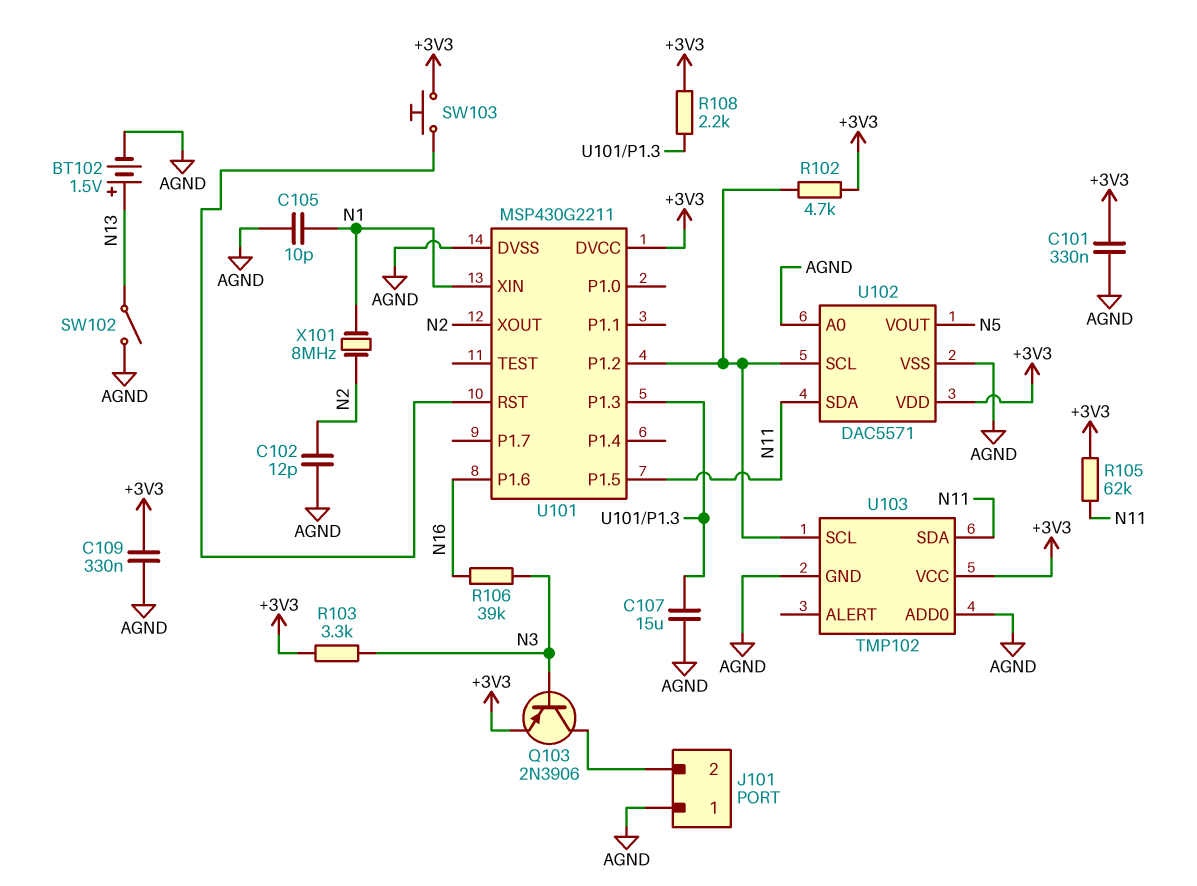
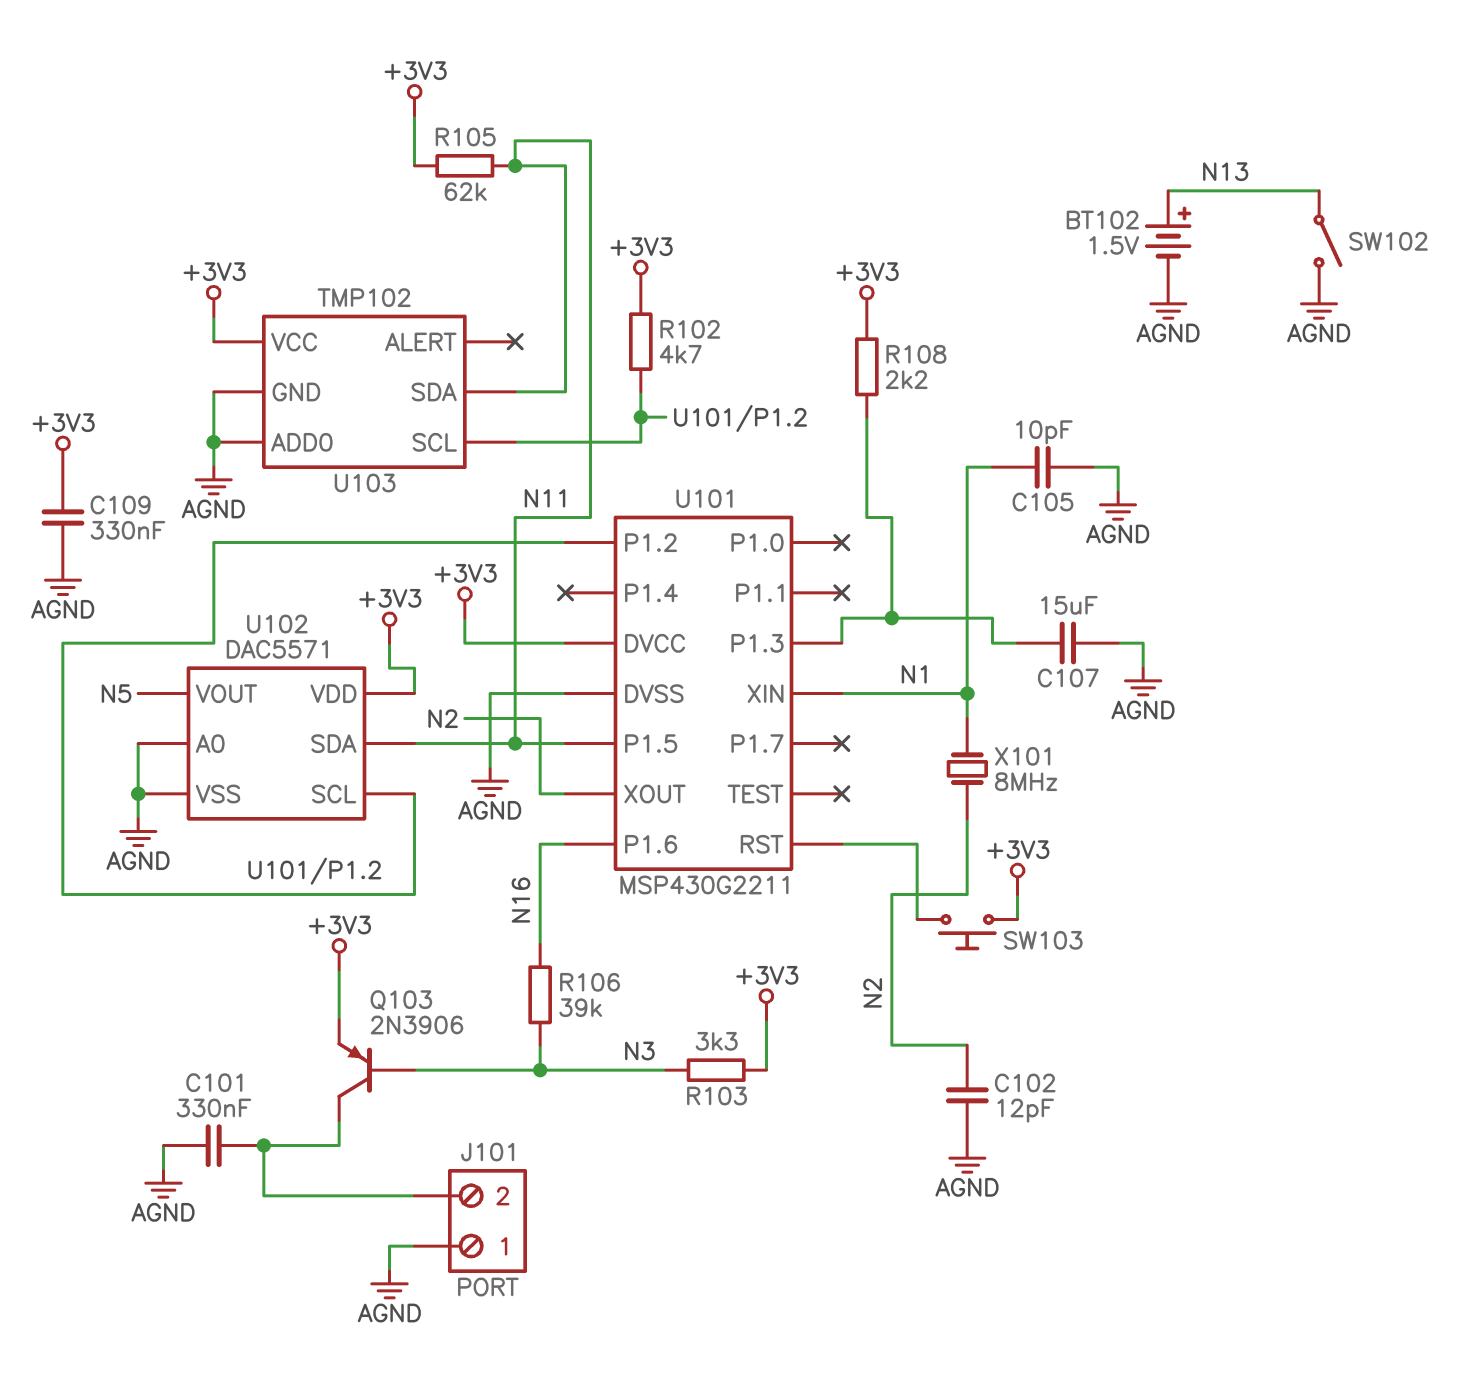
C101: 330nF (+3V3, AGND) -> 330nF (AGND, J101/2)

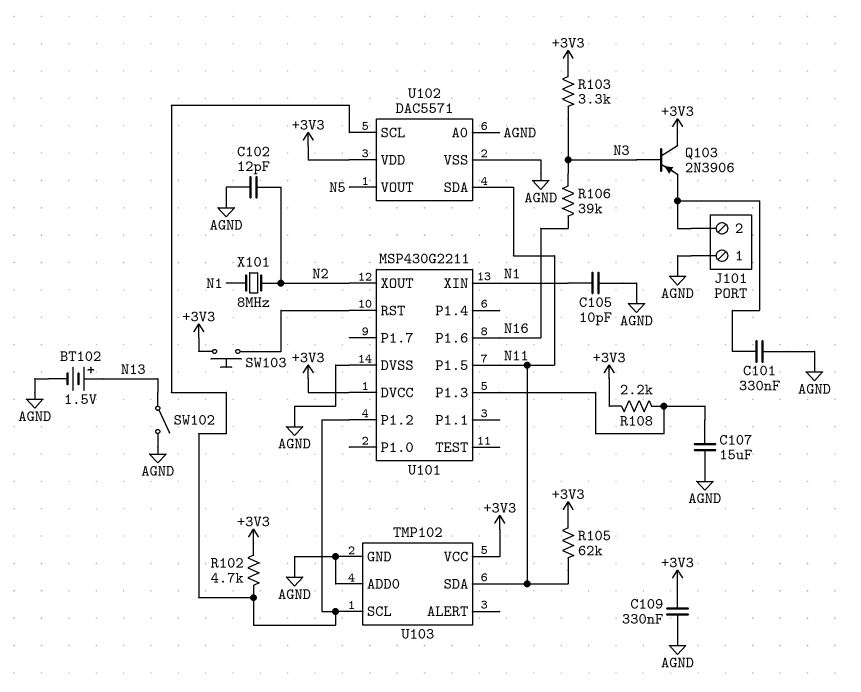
Q103: PNP 2N3906 (B N3, C J101/2, E +3V3) -> PNP 2N3906 (B N3, C +3V3, E J101/2)

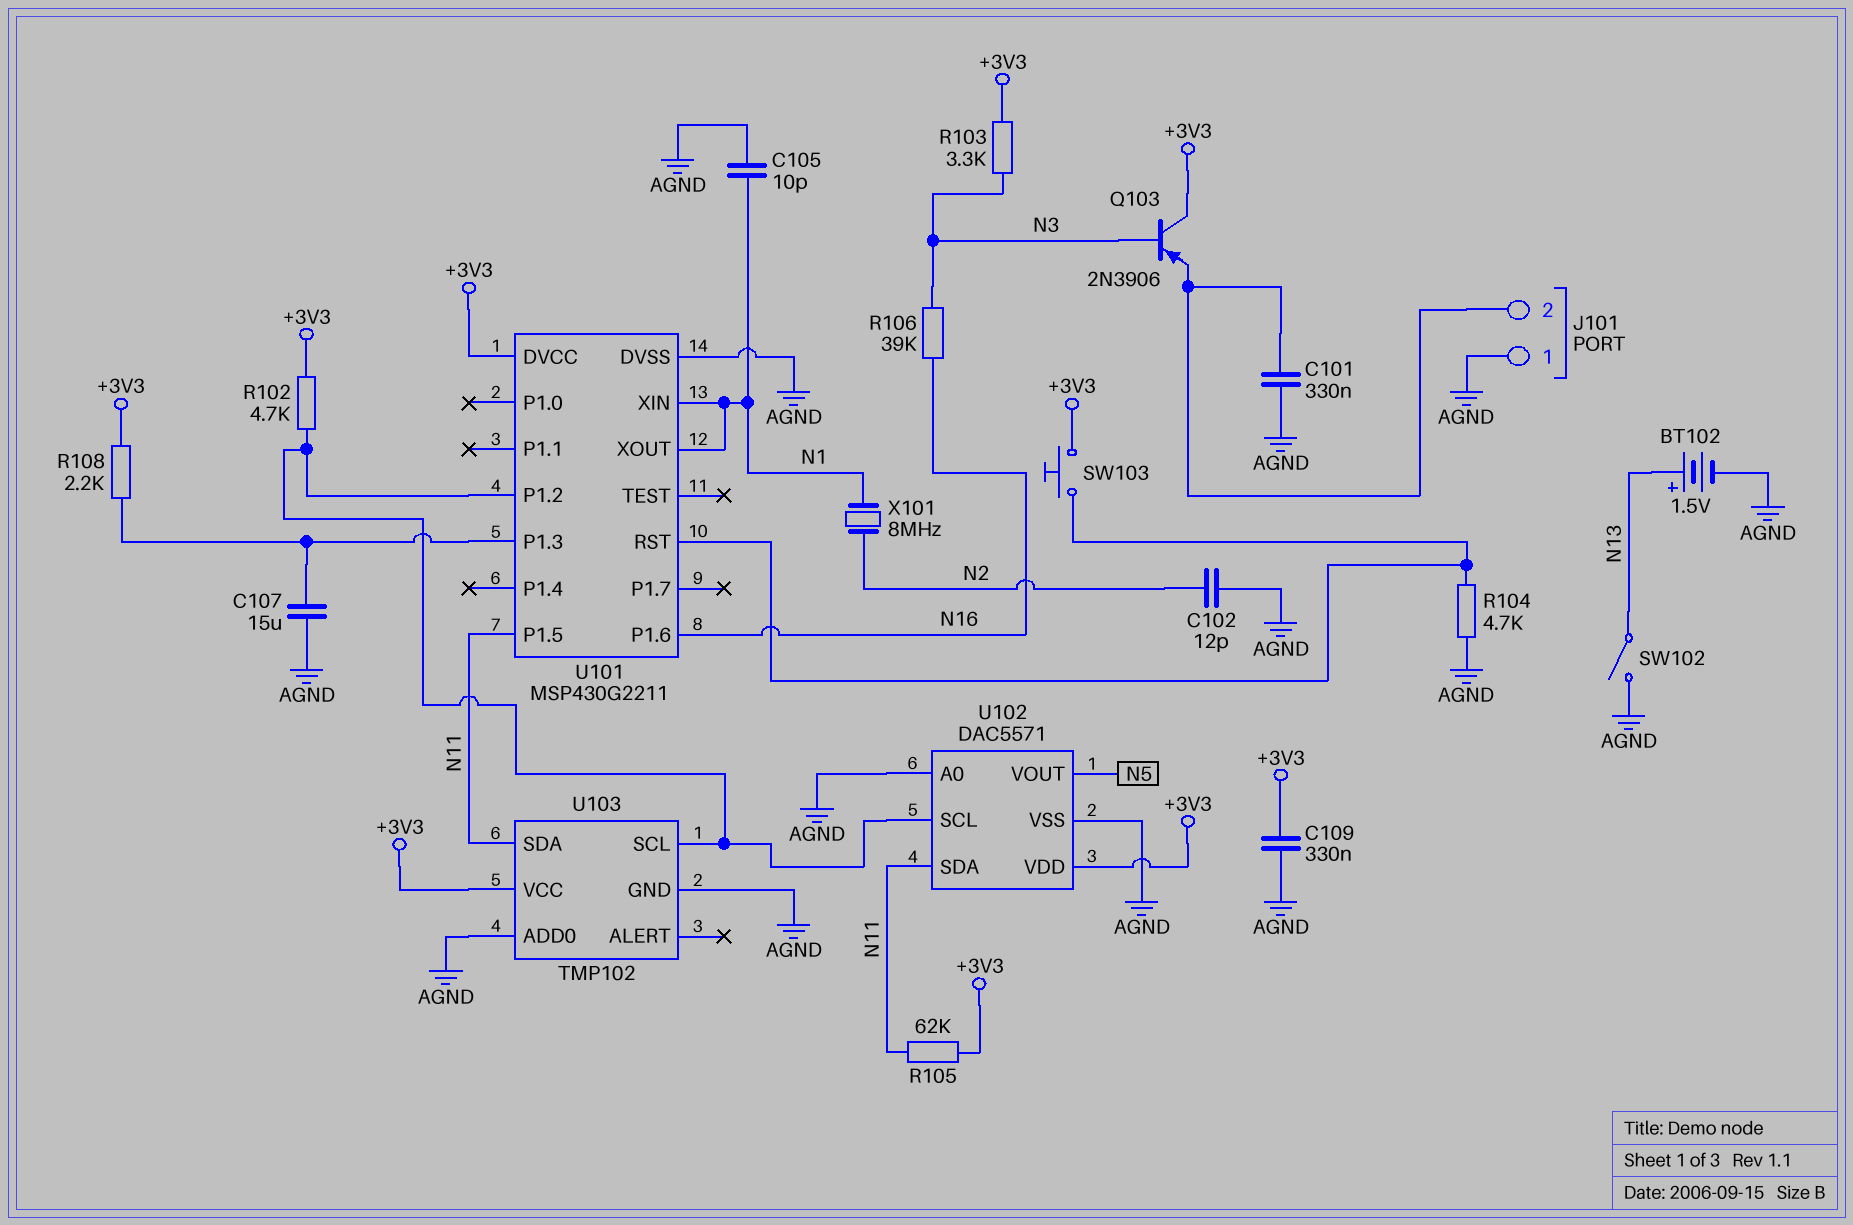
R104: none -> 4.7k (AGND, U101/RST)
U101 pin XOUT: N2 -> N1

